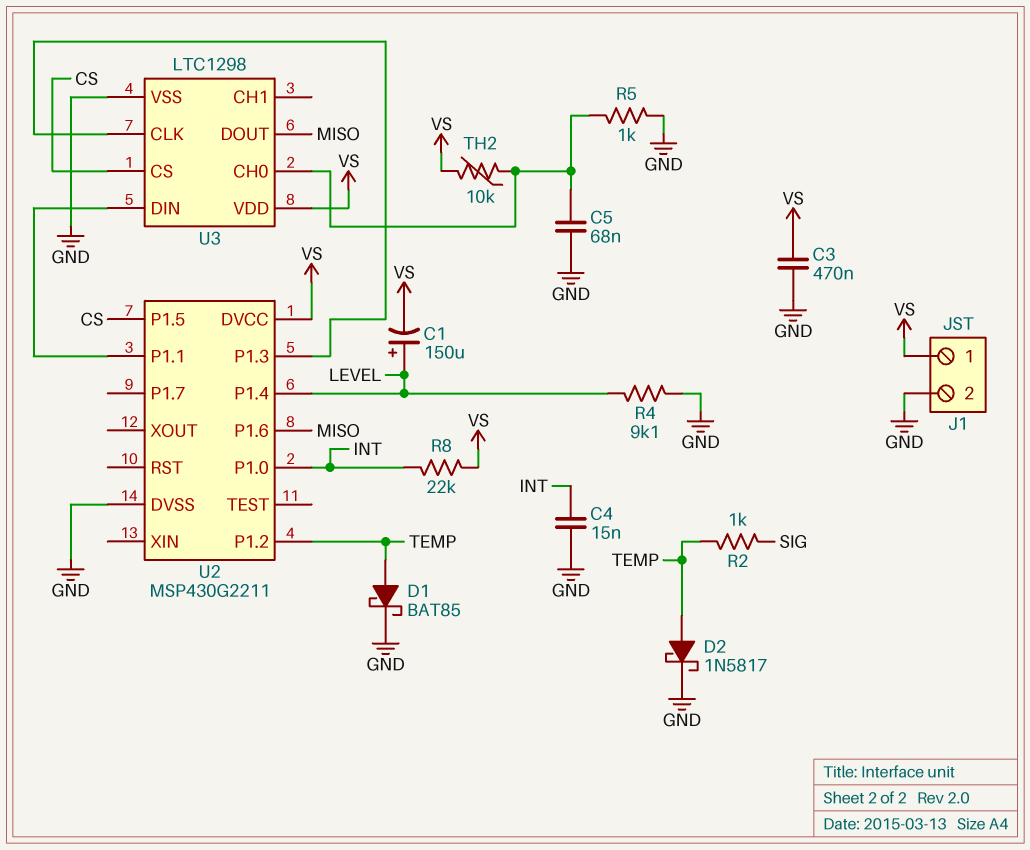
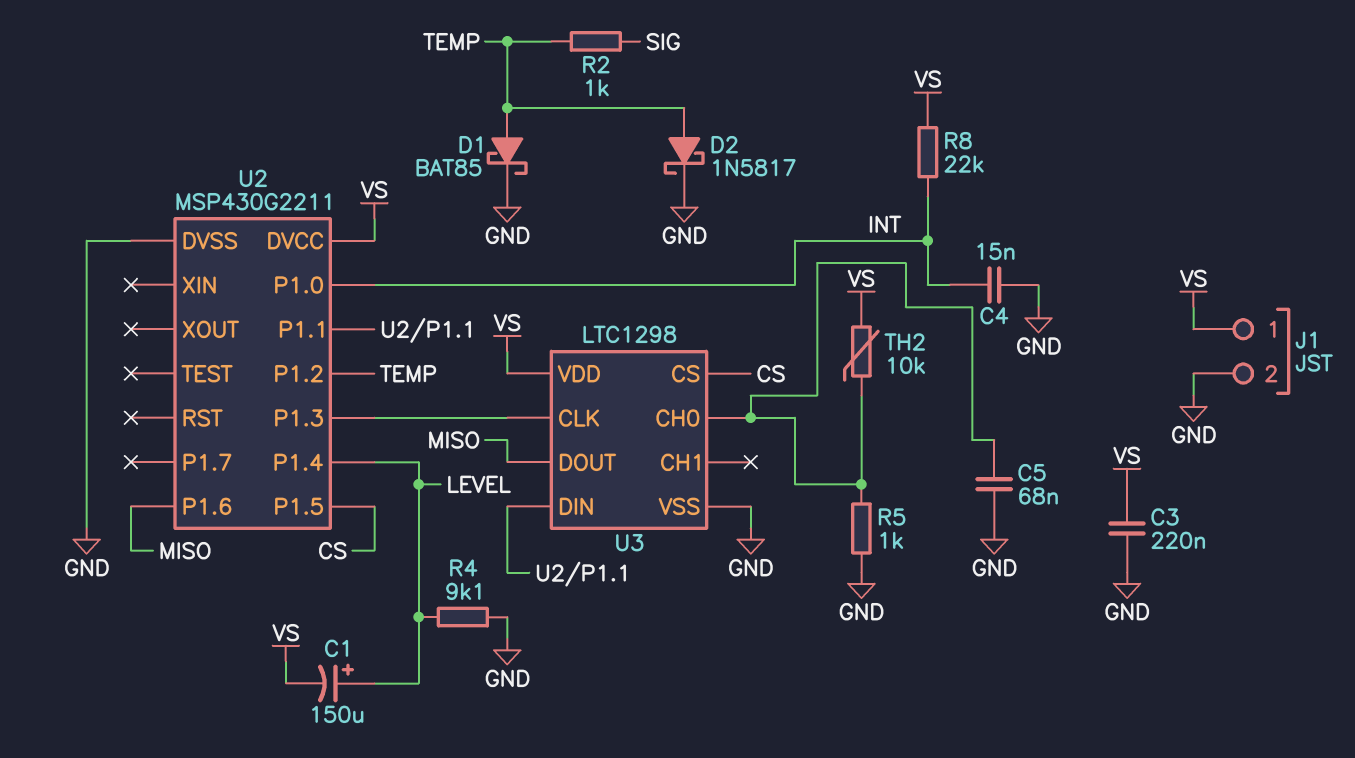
C3: 470nF (GND, VS) -> 220nF (GND, VS)

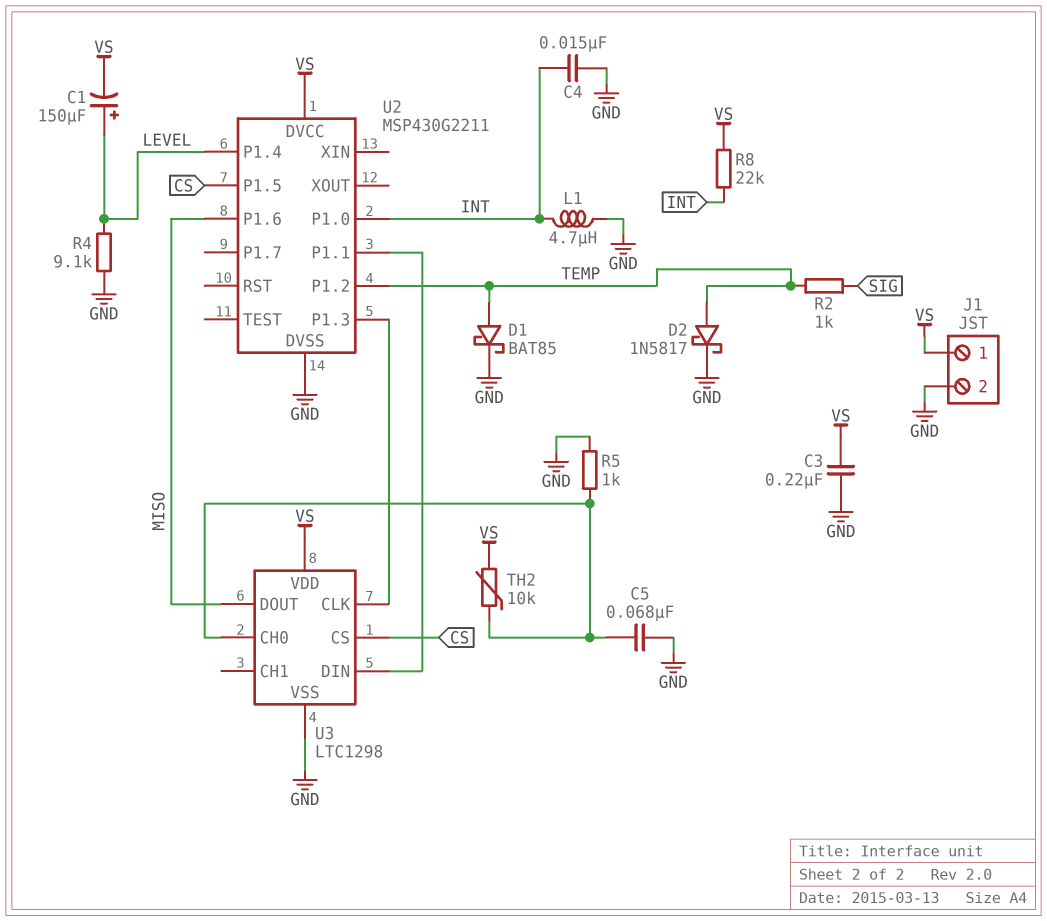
L1: none -> 4.7uH (GND, INT)

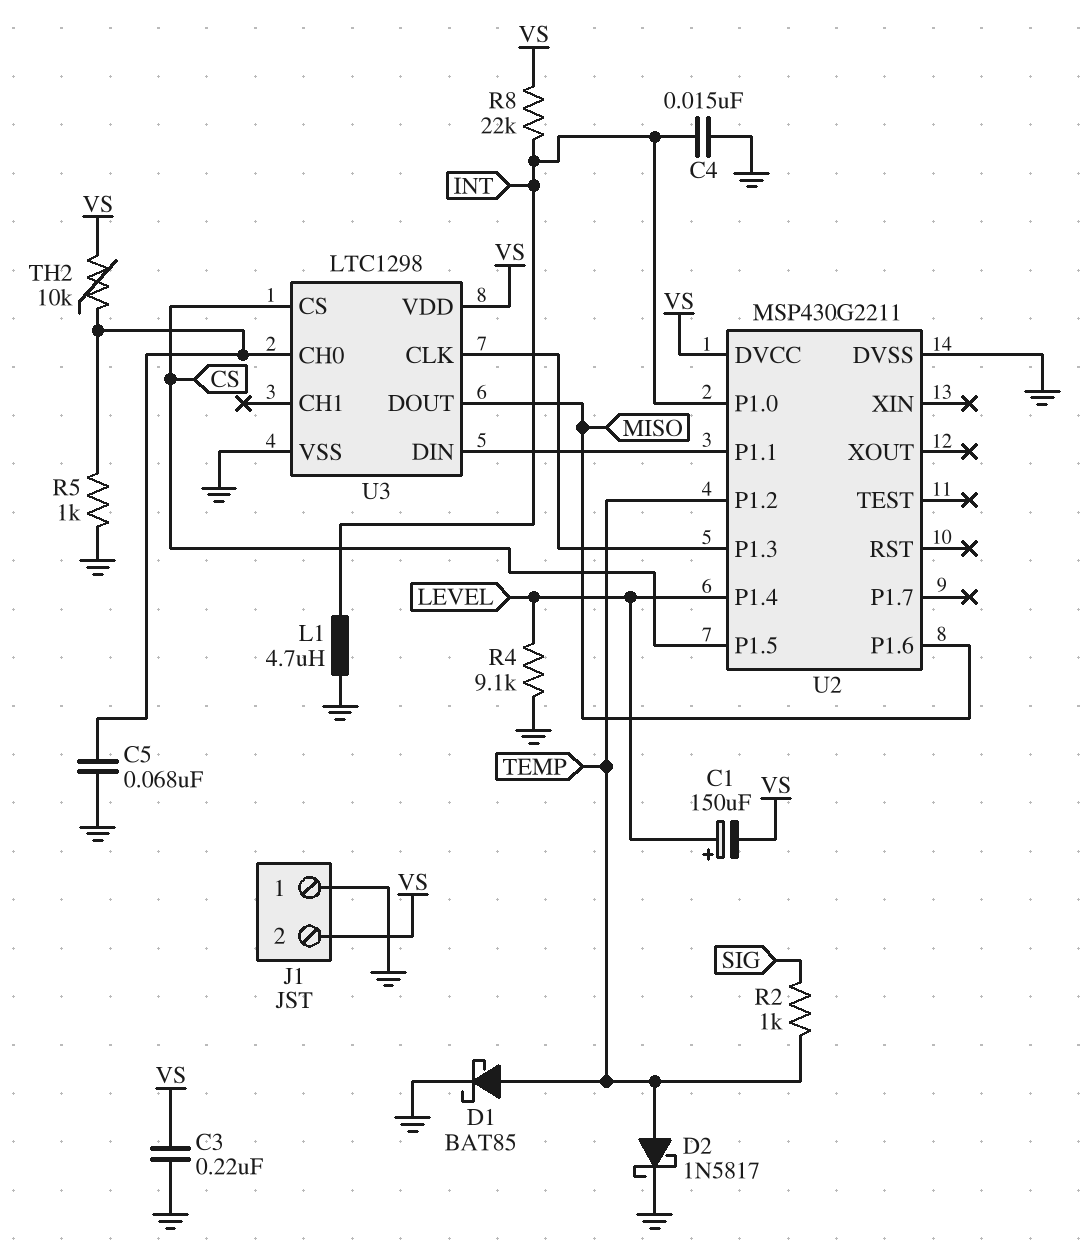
J1 pin 1: VS -> GND
J1 pin 2: GND -> VS

